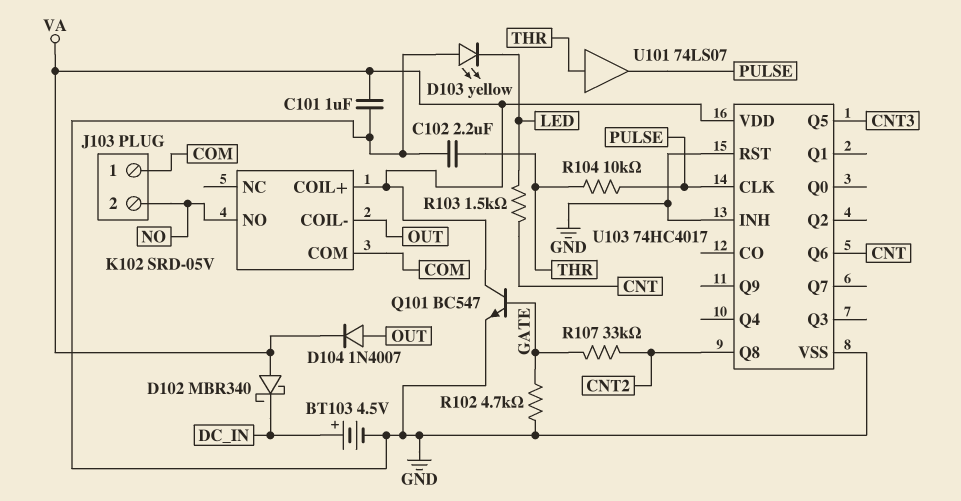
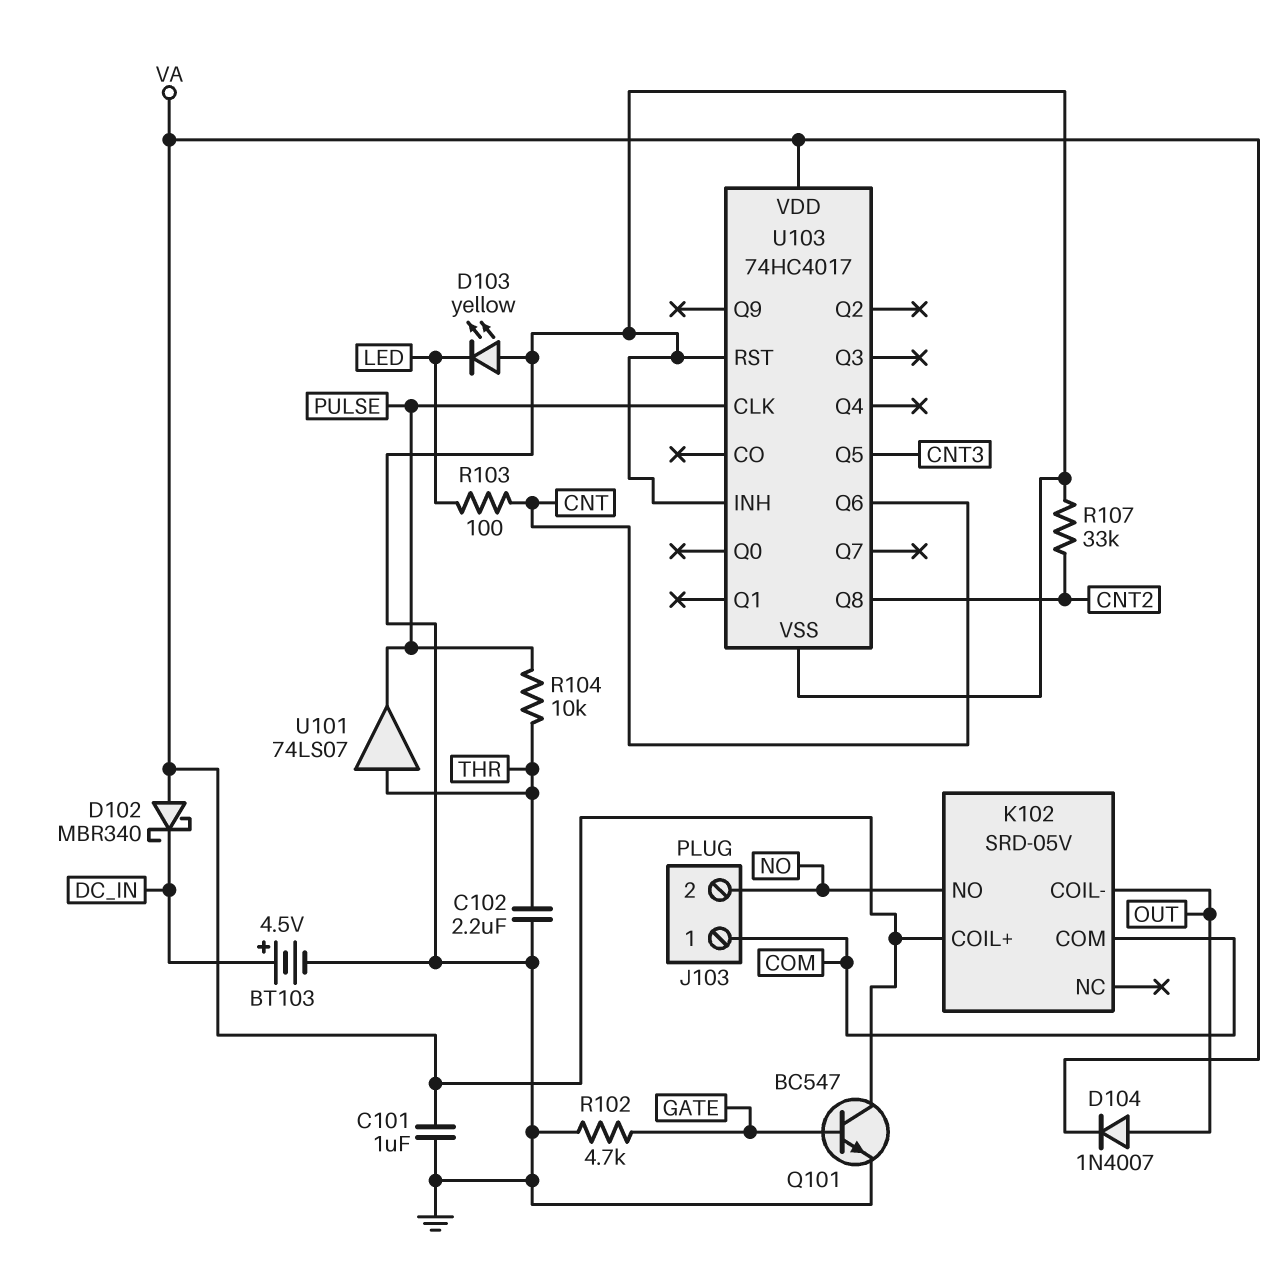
R103: 1.5k (CNT, LED) -> 100 (CNT, LED)
R107: 33k (CNT2, GATE) -> 33k (CNT2, GND)

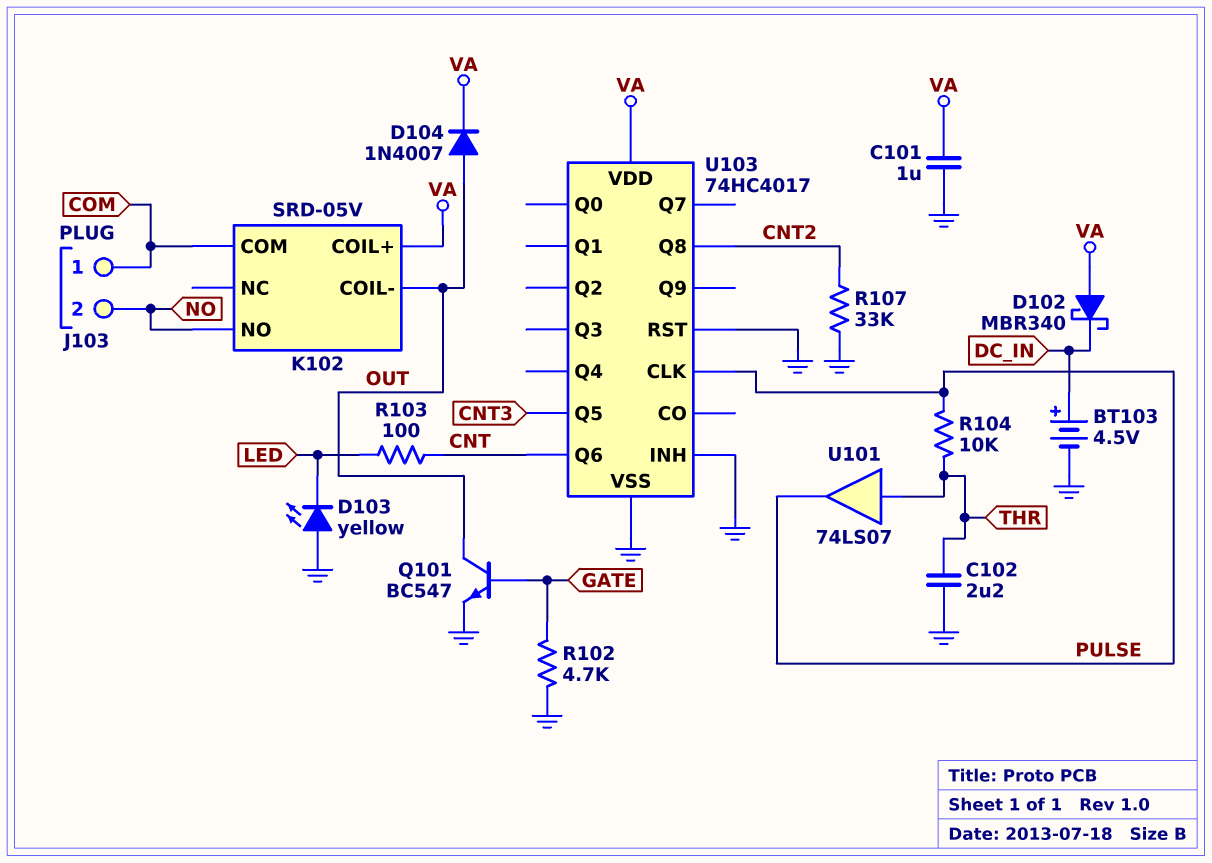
Q101: NPN BC547 (B GATE, C VA, E GND) -> NPN BC547 (B GATE, C OUT, E GND)

